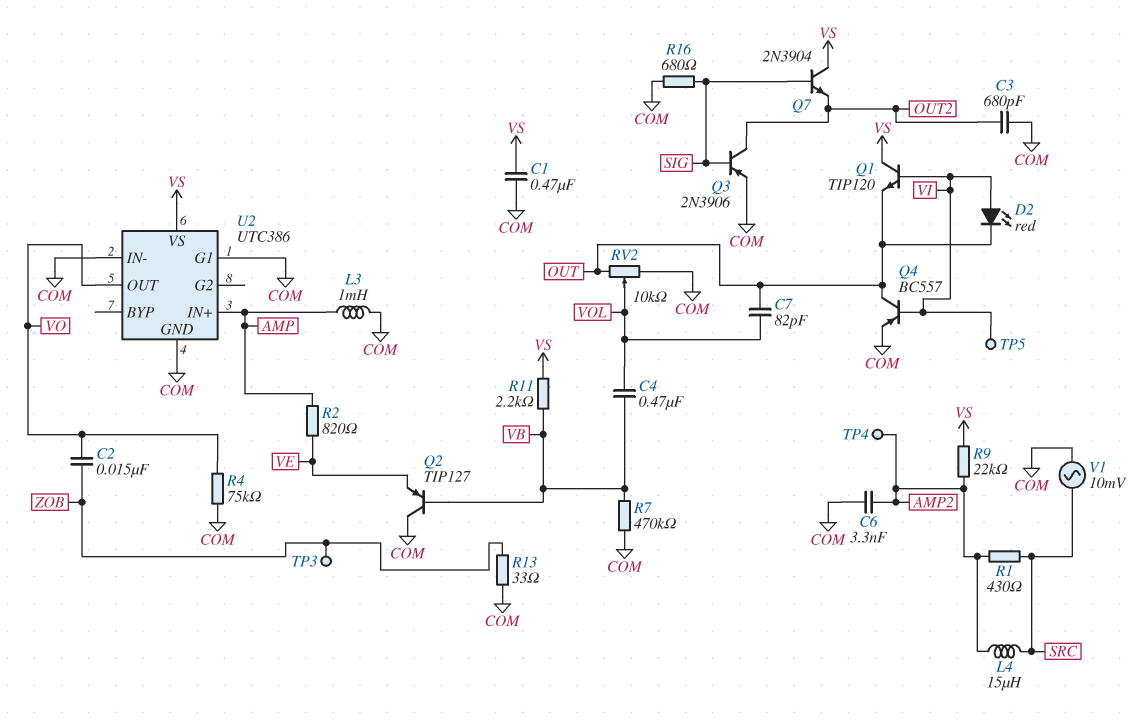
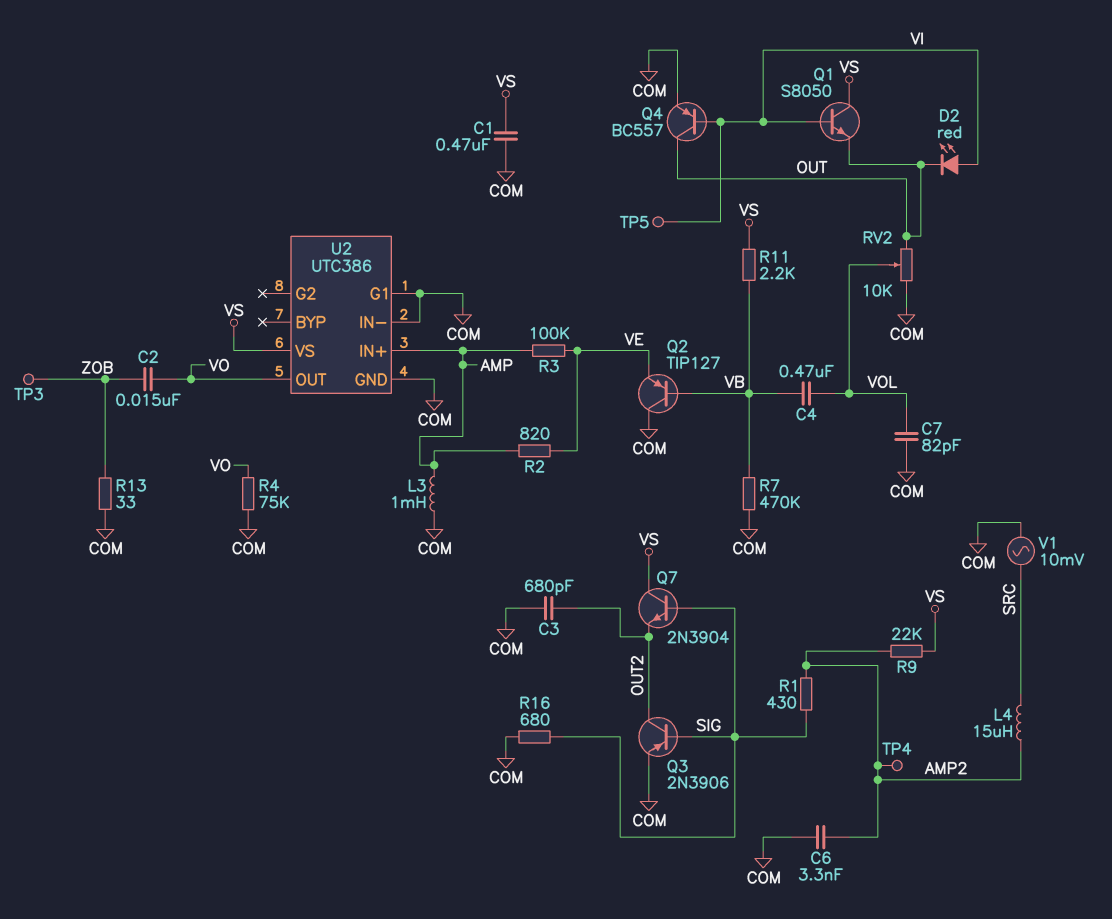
C7: 82pF (OUT, VOL) -> 82pF (COM, VOL)
Q1: NPN TIP120 (B VI, C VS, E OUT) -> NPN S8050 (B VI, C VS, E OUT)
R1: 430 (AMP2, SRC) -> 430 (AMP2, SIG)
R3: none -> 100k (AMP, VE)

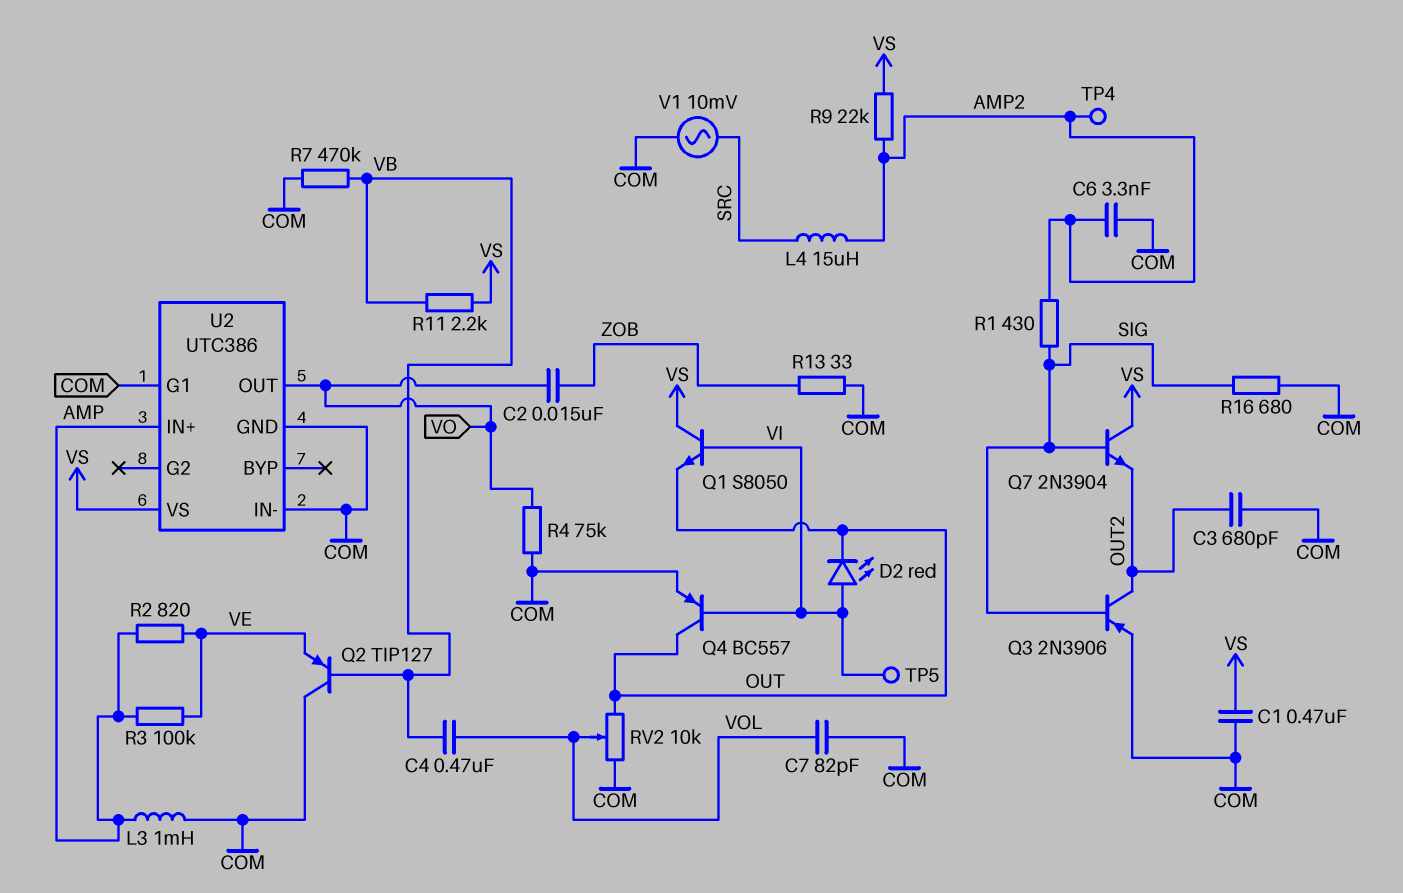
TP3: test point (ZOB) -> none

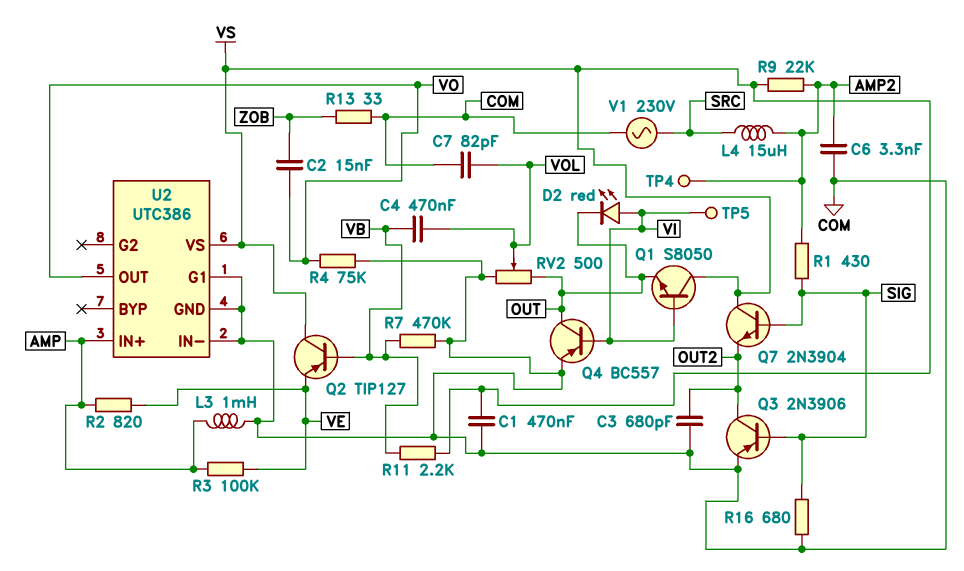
Q2: PNP TIP127 (B VB, C COM, E VE) -> PNP TIP127 (B VB, C VS, E VE)
RV2: 10k (COM, OUT, wiper VOL) -> 500 (COM, OUT, wiper VOL)
V1: AC 10mV (COM, SRC) -> AC 230V (COM, SRC)

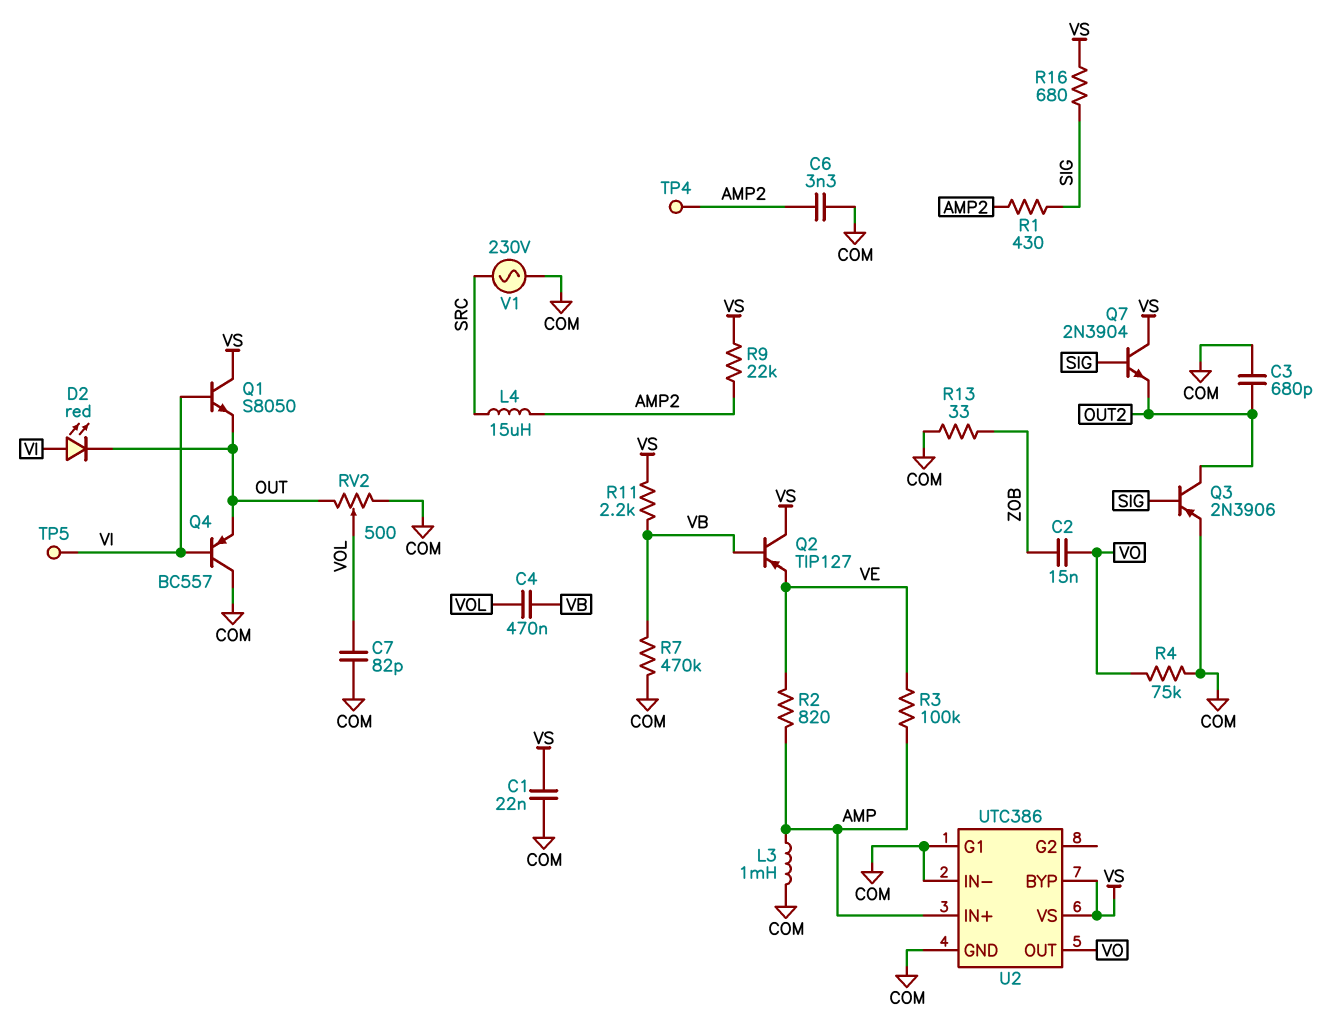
C1: 470nF (COM, VS) -> 22nF (COM, VS)
Q4: PNP BC557 (B VI, C OUT, E COM) -> PNP BC557 (B VI, C COM, E OUT)
R16: 680 (COM, SIG) -> 680 (SIG, VS)
U2 pin BYP: none -> VS

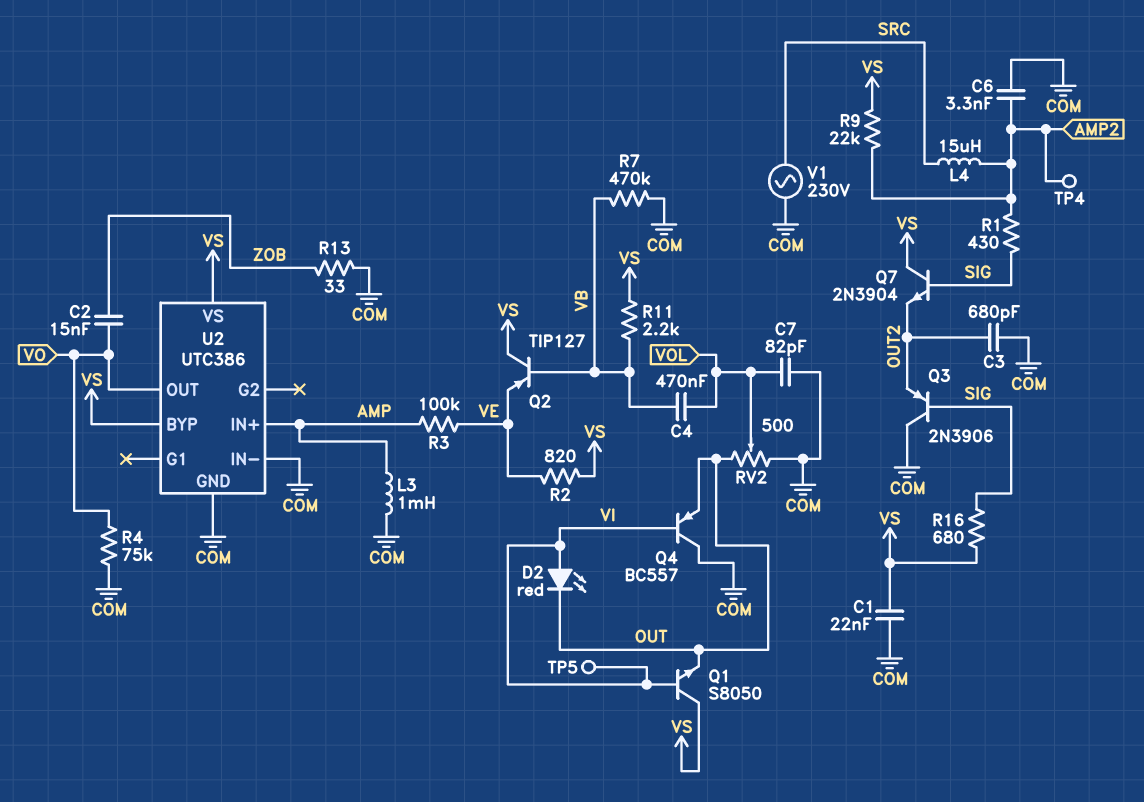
Q3: PNP 2N3906 (B SIG, C OUT2, E COM) -> PNP 2N3906 (B SIG, C COM, E OUT2)
R2: 820 (AMP, VE) -> 820 (VE, VS)
U2 pin G1: COM -> none

